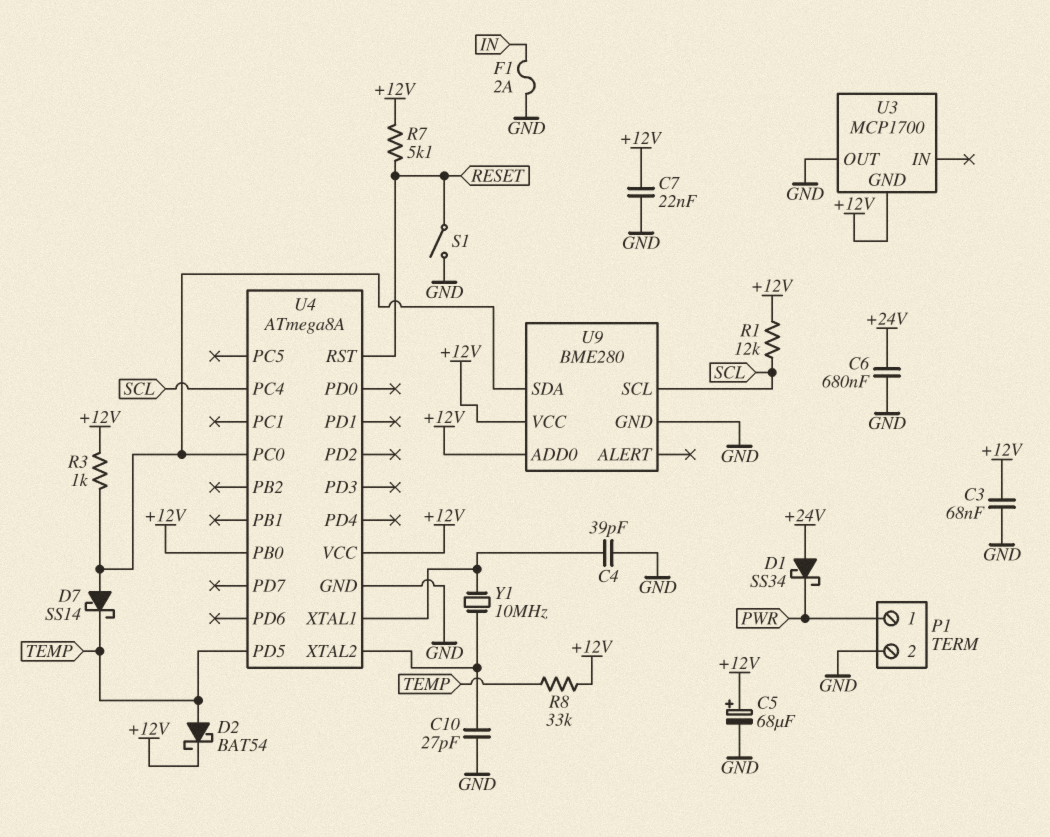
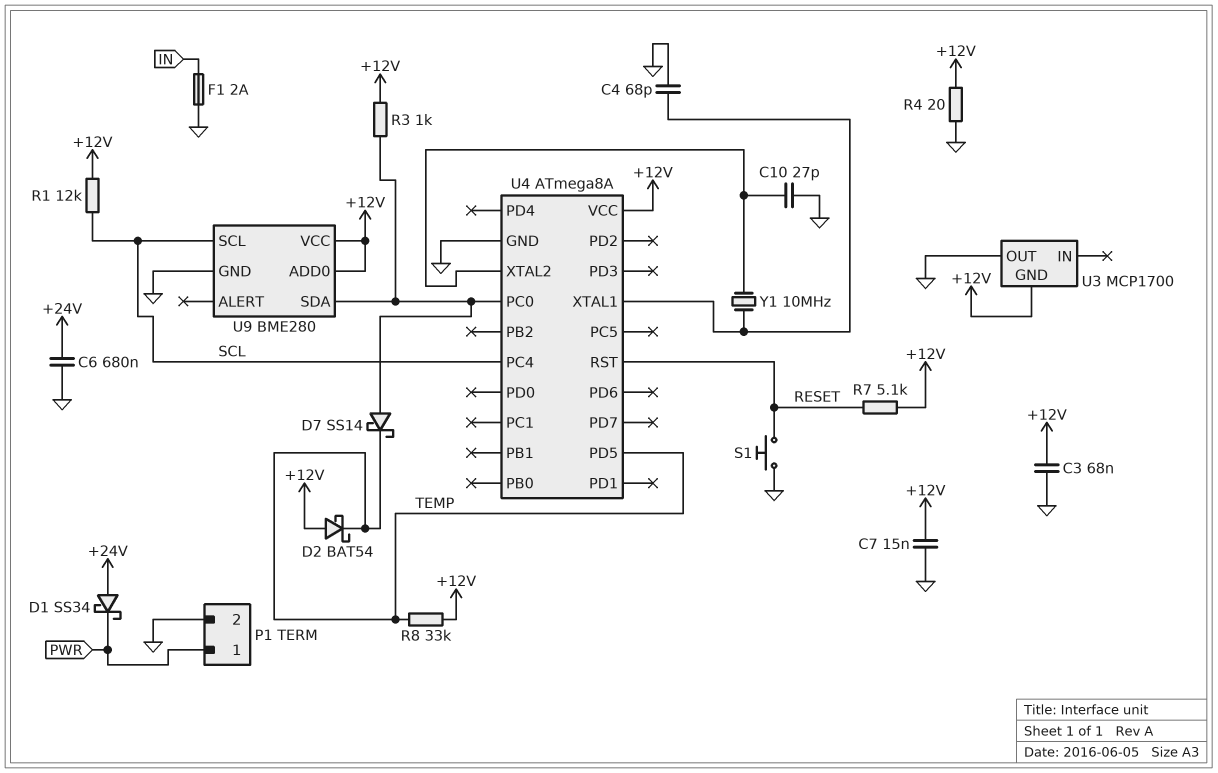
C4: 39pF (GND, U4/XTAL1) -> 68pF (GND, U4/XTAL1)
C5: 68uF (plus +12V, minus GND) -> none
C7: 22nF (+12V, GND) -> 15nF (+12V, GND)
D2: schottky BAT54 (A TEMP, K +12V) -> schottky BAT54 (A +12V, K TEMP)
R4: none -> 20 (+12V, GND)
S1: switch (GND, RESET) -> button (GND, RESET)
U4 pin PB0: +12V -> none

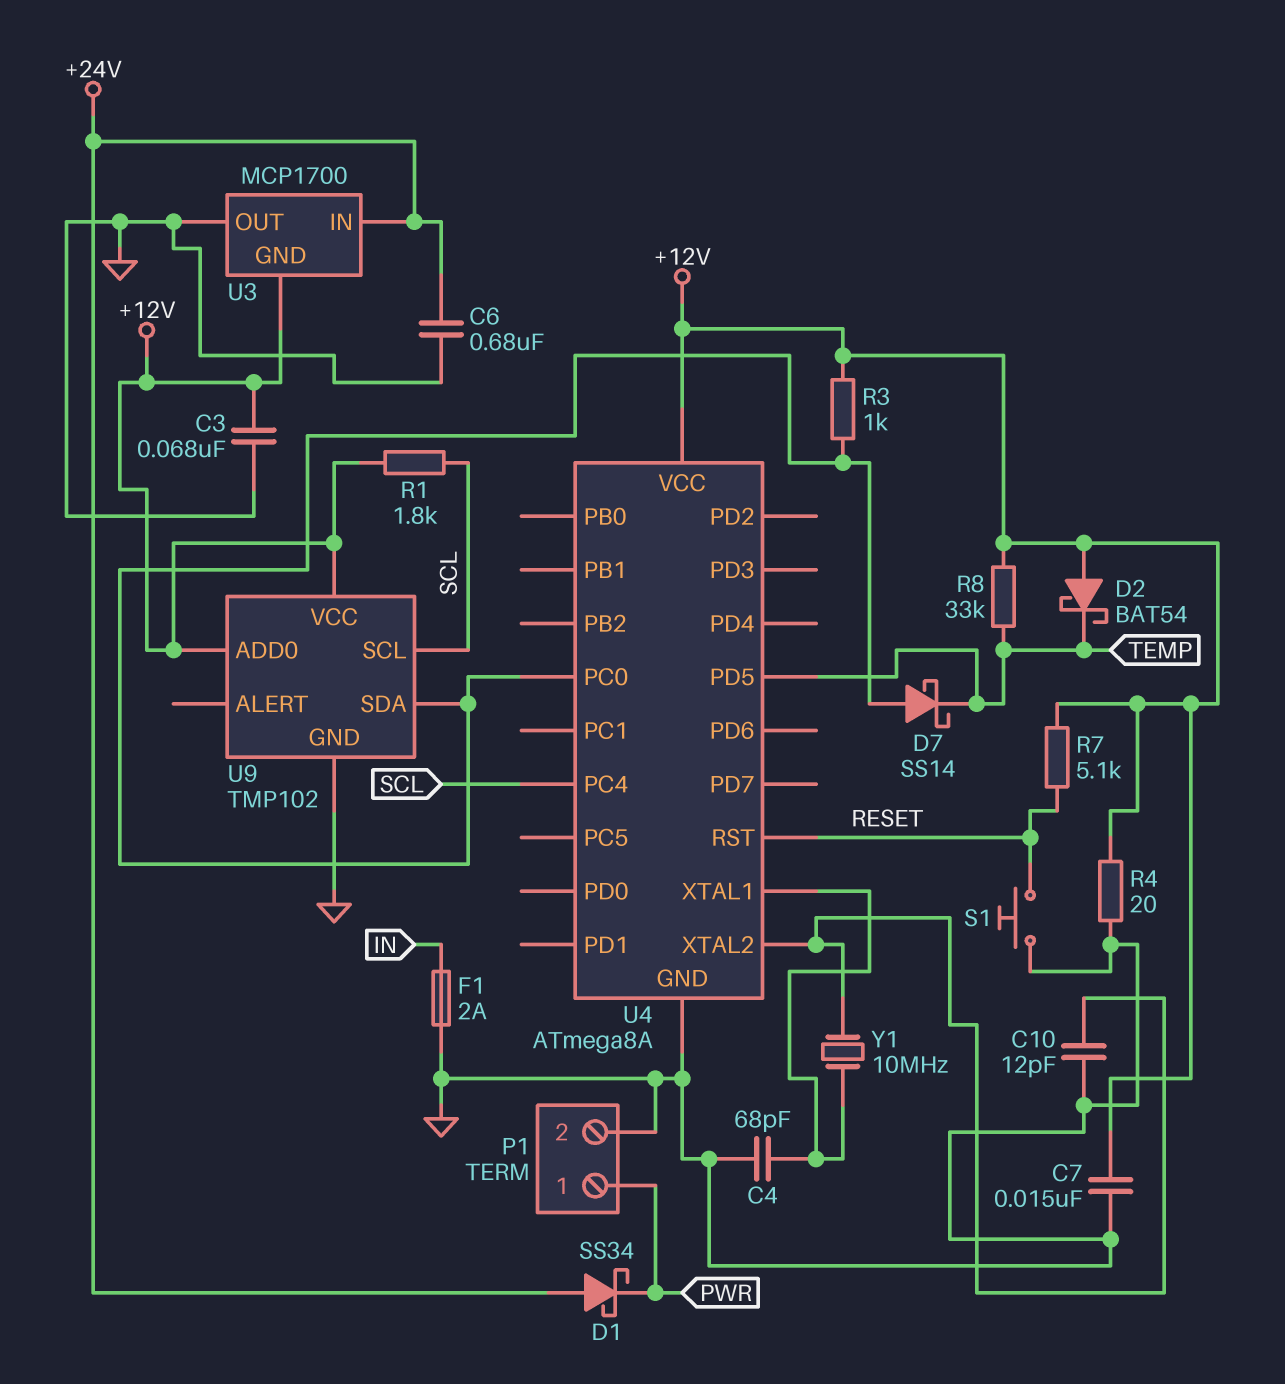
C10: 27pF (GND, U4/XTAL2) -> 12pF (GND, U4/XTAL2)
R1: 12k (+12V, SCL) -> 1.8k (+12V, SCL)
U3 pin IN: none -> +24V
U9: BME280 -> TMP102

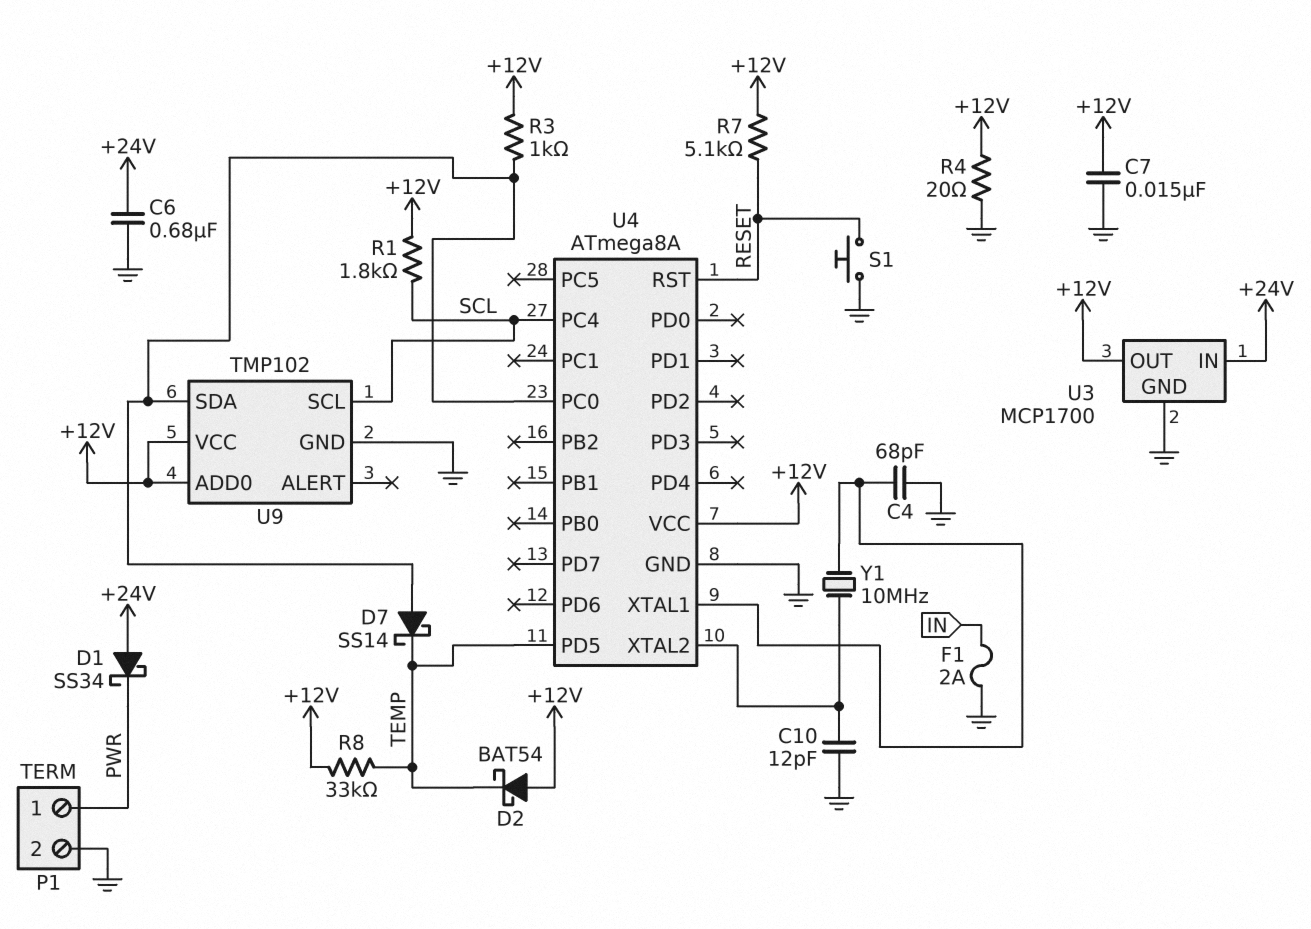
C3: 68nF (+12V, GND) -> none
U3 pin GND: +12V -> GND
U3 pin OUT: GND -> +12V

